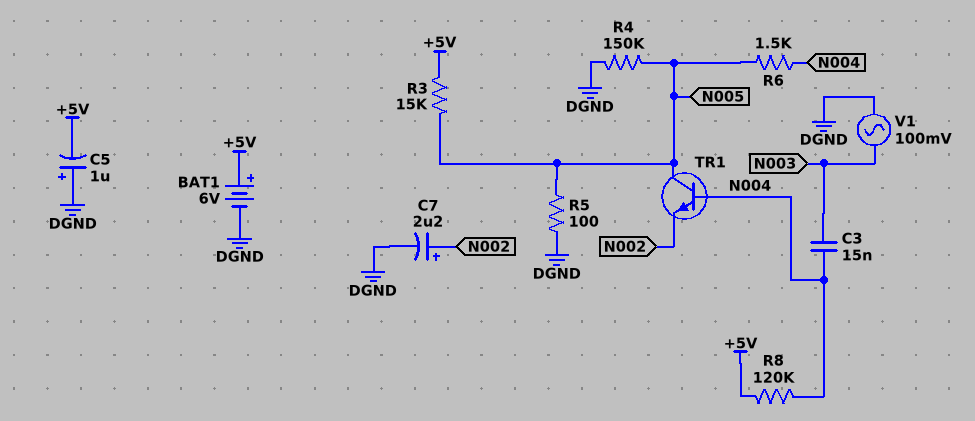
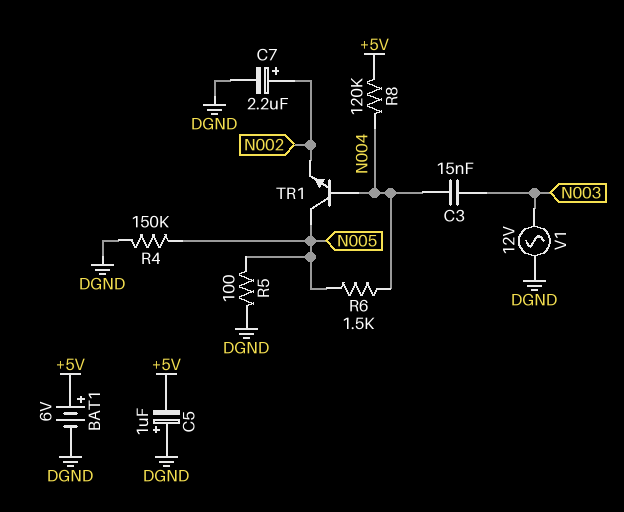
R3: 15k (+5V, N005) -> none
V1: AC 100mV (DGND, N003) -> AC 12V (DGND, N003)

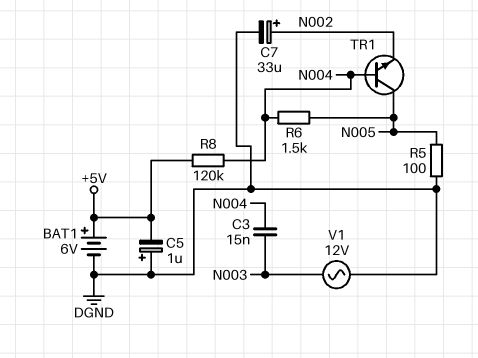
C7: 2.2uF (plus N002, minus DGND) -> 33uF (plus N002, minus DGND)
R4: 150k (DGND, N005) -> none

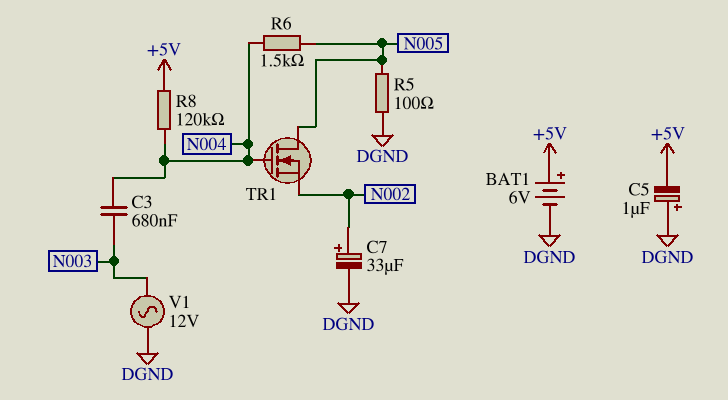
C3: 15nF (N003, N004) -> 680nF (N003, N004)
TR1: NPN (B N004, C N005, E N002) -> NMOS (G N004, D N005, S N002)

